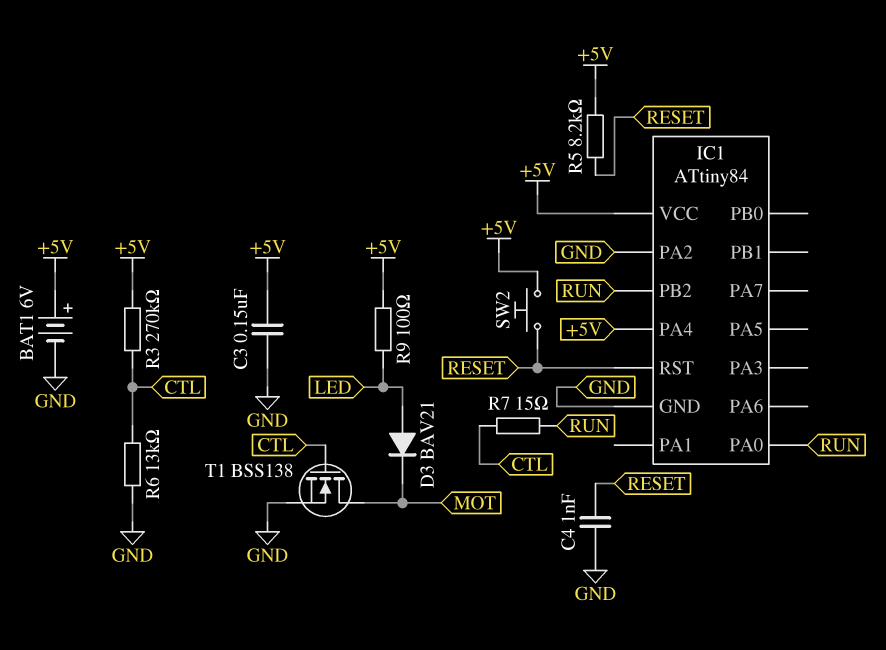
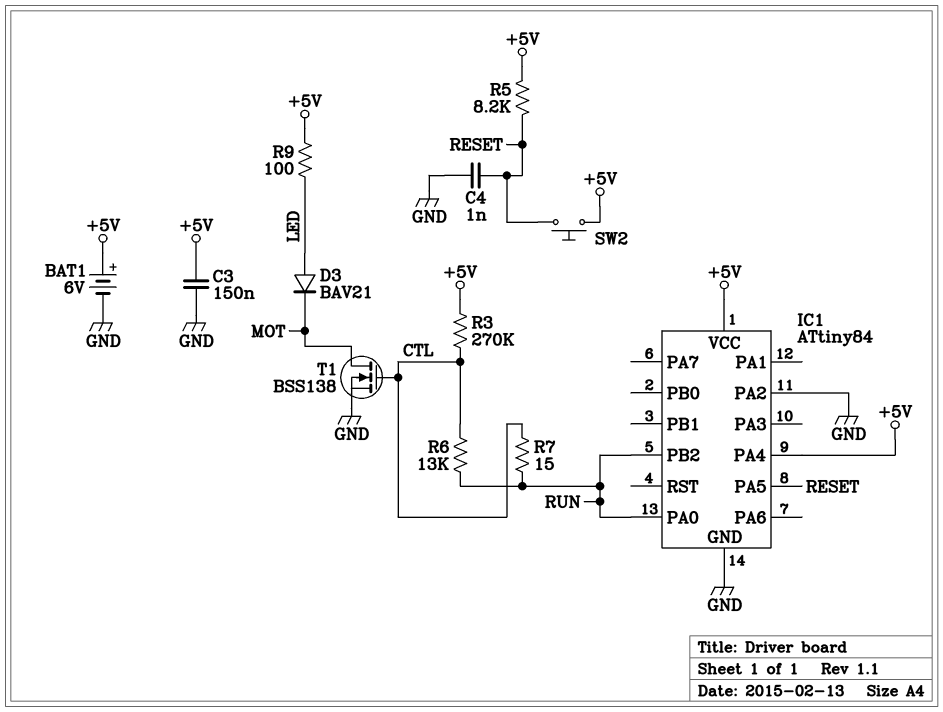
IC1 pin PA5: none -> RESET
IC1 pin RST: RESET -> none
R6: 13k (CTL, GND) -> 13k (CTL, RUN)

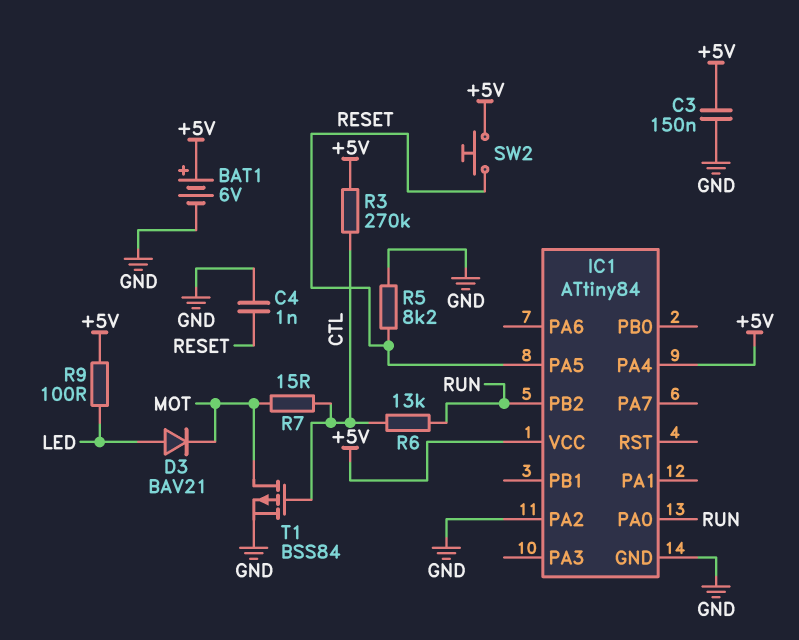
R5: 8.2k (+5V, RESET) -> 8.2k (GND, RESET)
R7: 15 (CTL, RUN) -> 15 (CTL, MOT)
T1: NMOS BSS138 (G CTL, D MOT, S GND) -> PMOS BSS84 (G CTL, D MOT, S GND)

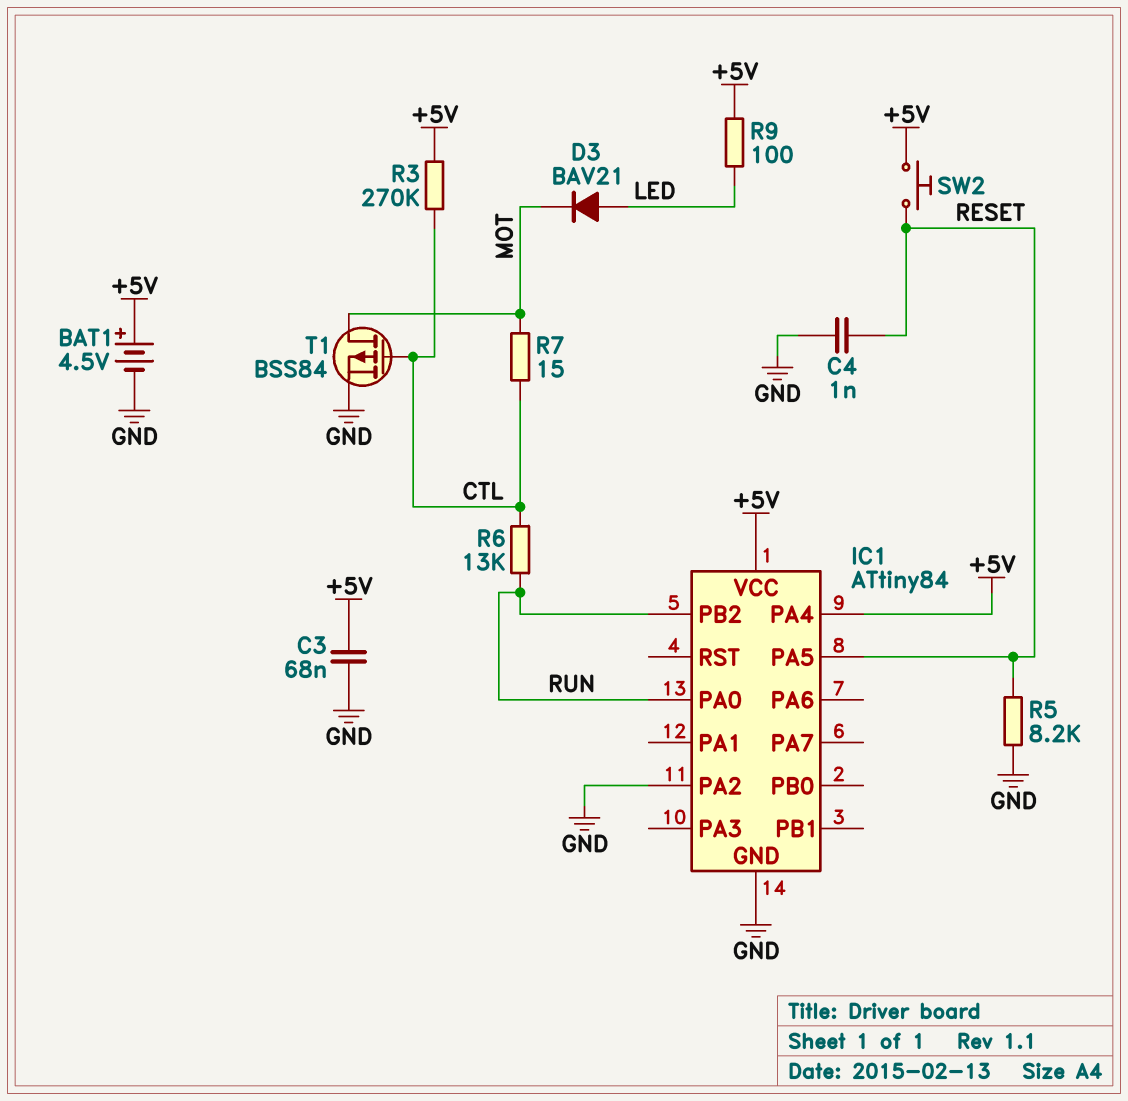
BAT1: 6V (plus +5V, minus GND) -> 4.5V (plus +5V, minus GND)
C3: 150nF (+5V, GND) -> 68nF (+5V, GND)

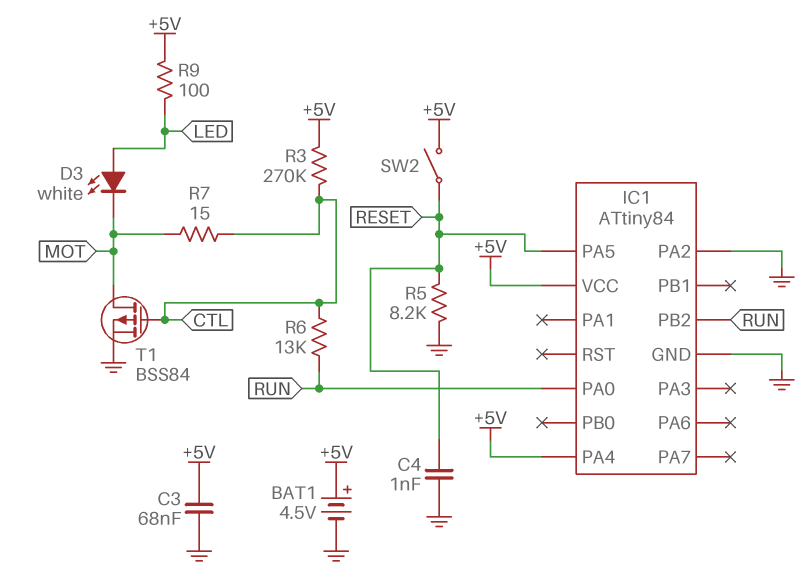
D3: diode BAV21 (A LED, K MOT) -> LED white (A LED, K MOT)
SW2: button (+5V, RESET) -> switch (+5V, RESET)

